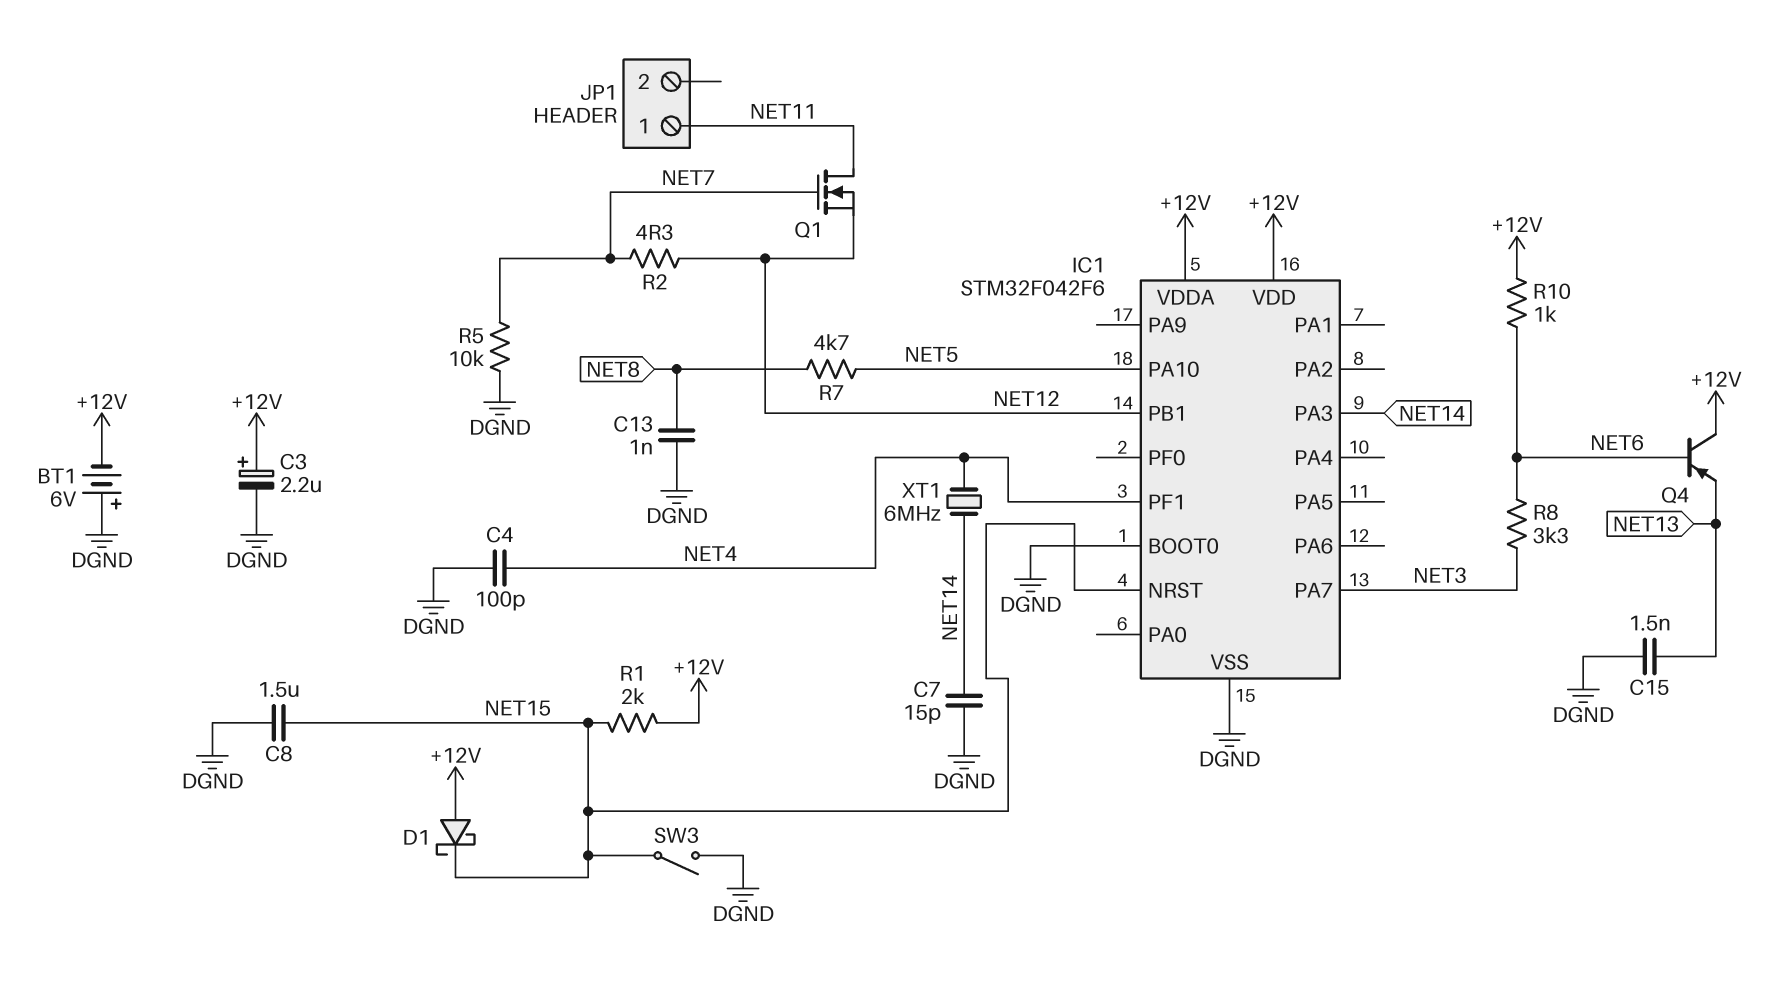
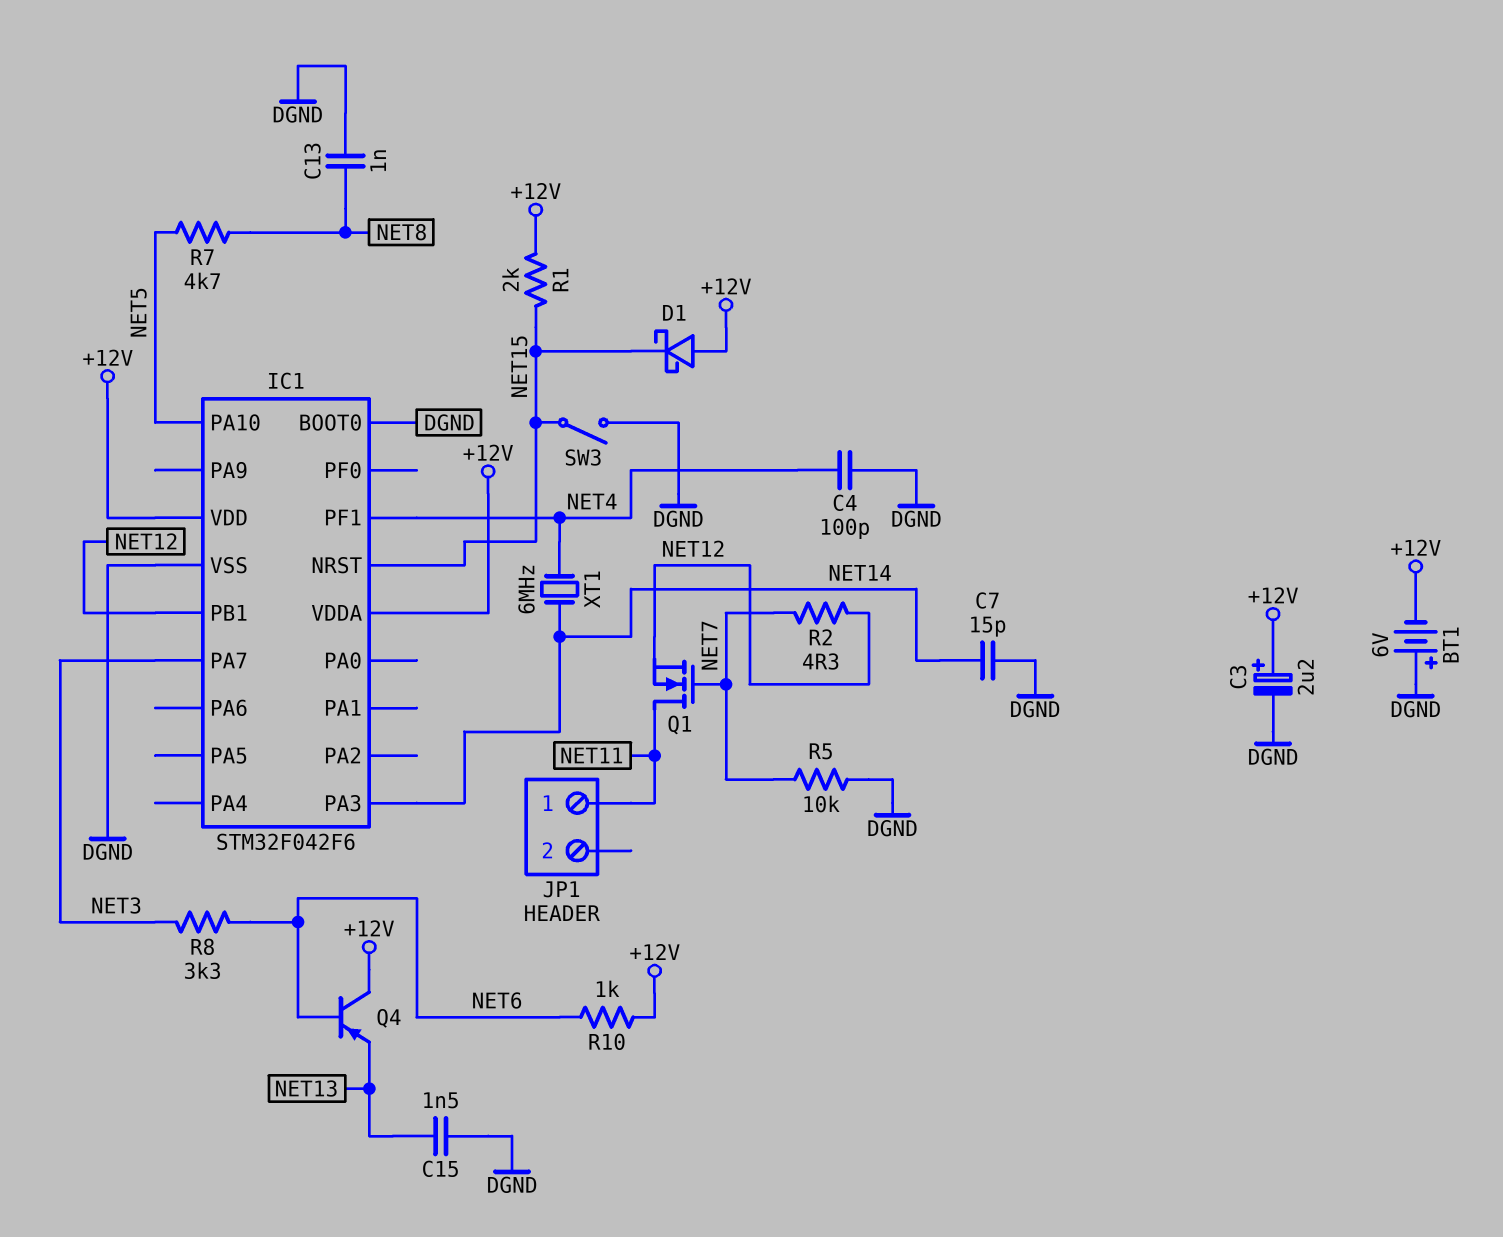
C8: 1.5uF (DGND, NET15) -> none

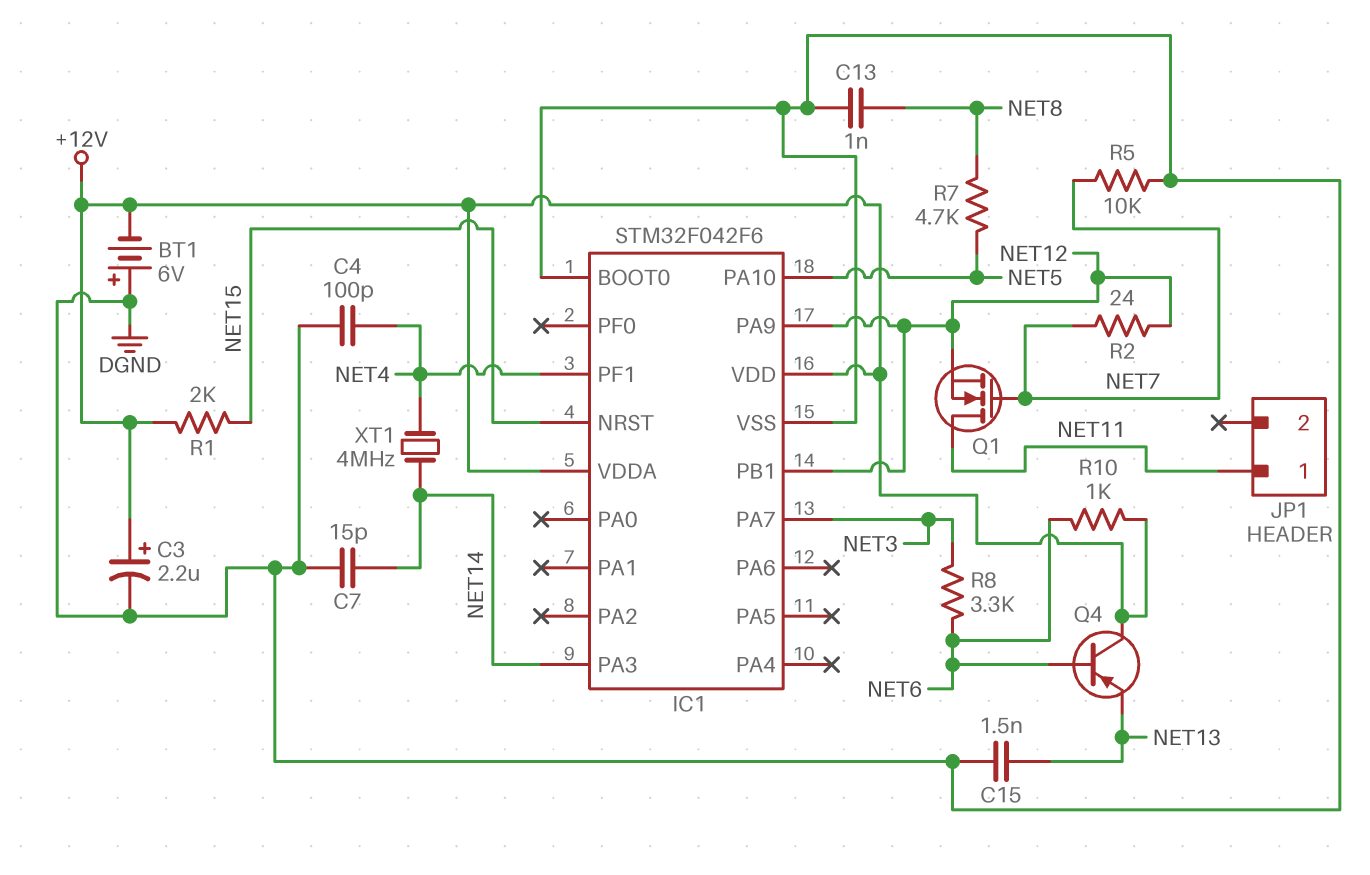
D1: schottky (A +12V, K NET15) -> none
IC1 pin PA9: none -> NET12
R2: 4.3 (NET7, NET12) -> 24 (NET7, NET12)
SW3: switch (DGND, NET15) -> none
XT1: 6MHz (NET4, NET14) -> 4MHz (NET4, NET14)

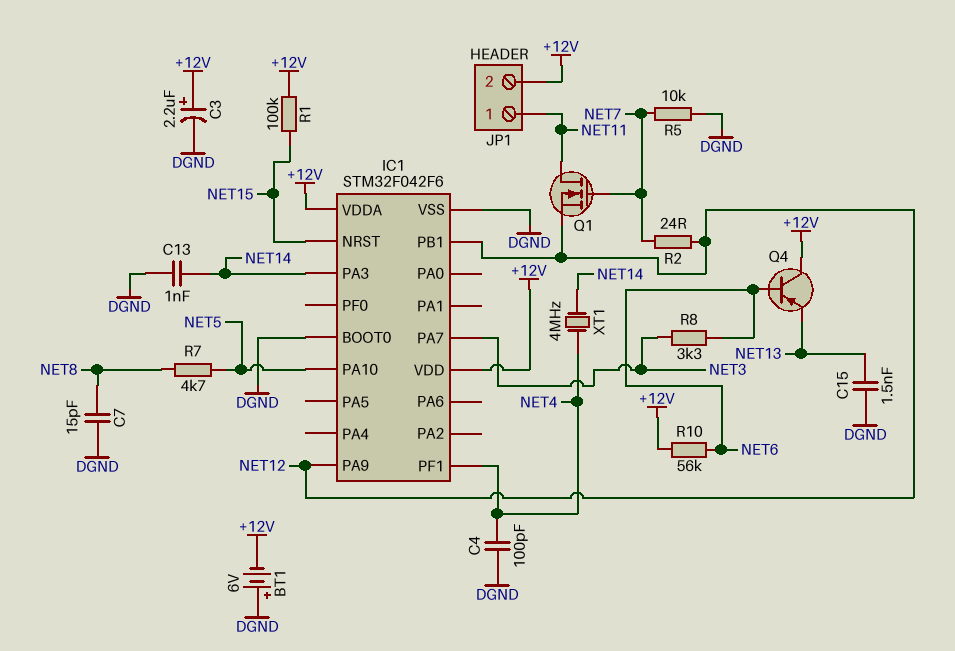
C7: 15pF (DGND, NET14) -> 15pF (DGND, NET8)
C13: 1nF (DGND, NET8) -> 1nF (DGND, NET14)
JP1 pin 2: none -> +12V
R1: 2k (+12V, NET15) -> 100k (+12V, NET15)
R10: 1k (+12V, NET6) -> 56k (+12V, NET6)

